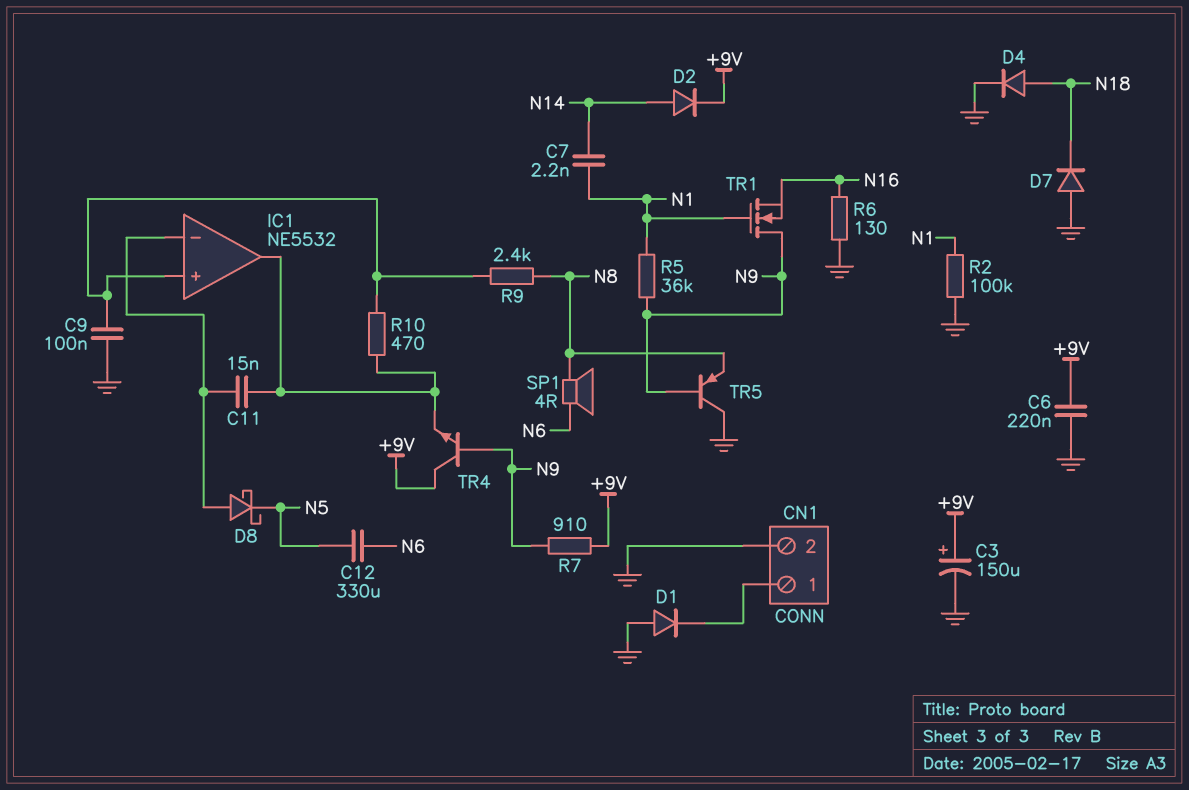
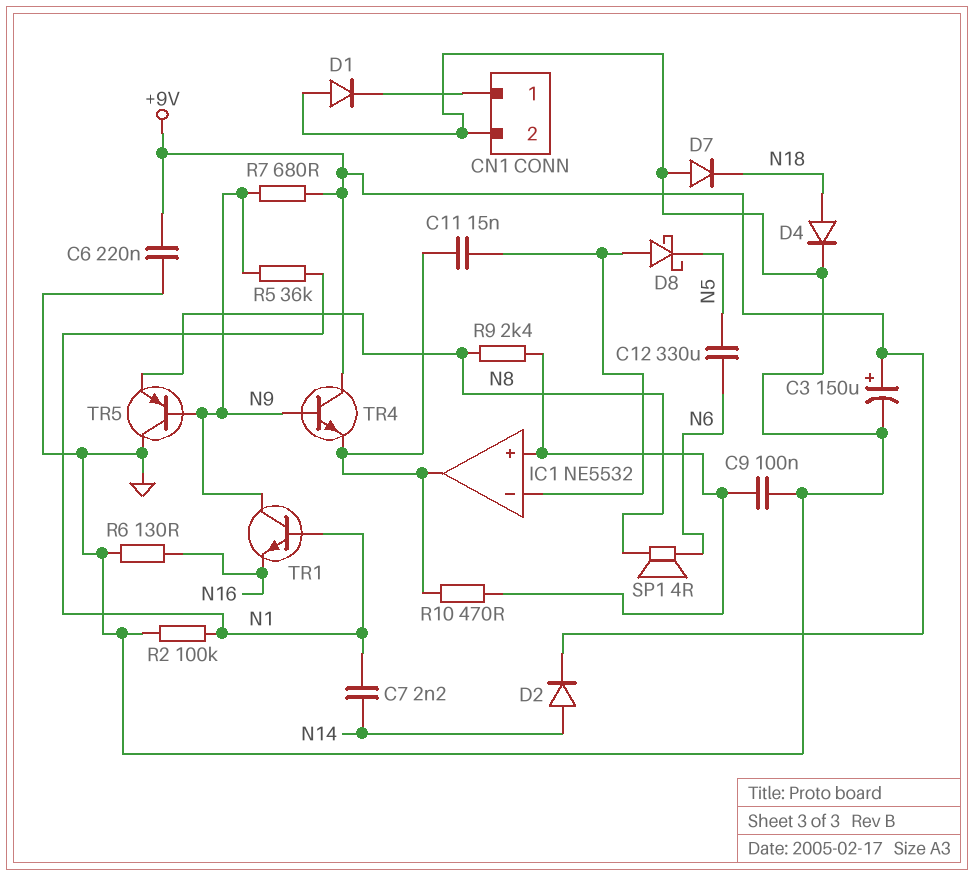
R7: 910 (+9V, N9) -> 680 (+9V, N9)
TR1: NMOS (G N1, D N9, S N16) -> NPN (B N1, C N9, E N16)

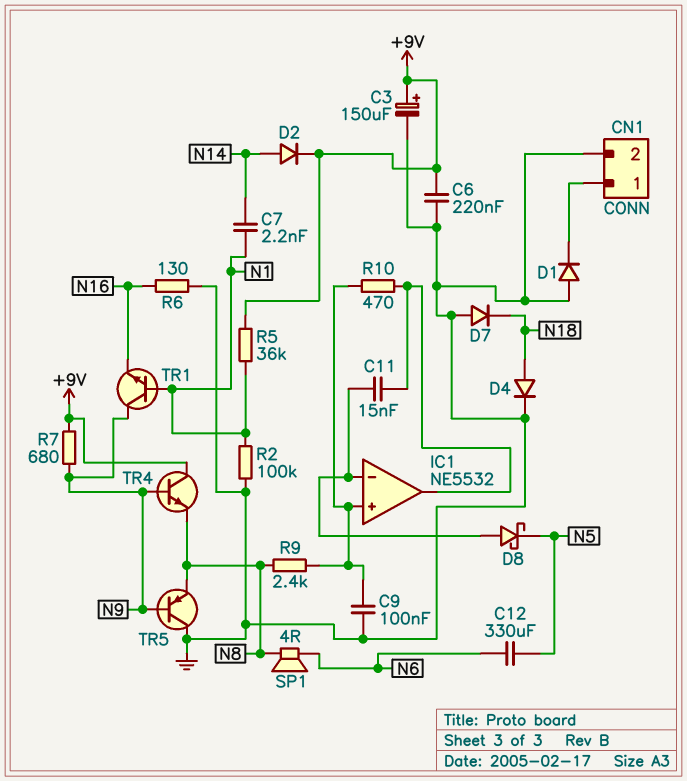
R5: 36k (N1, N9) -> 36k (+9V, N1)
TR4: NPN (B N9, C +9V, E IC1/out) -> NPN (B N9, C +9V, E N8)

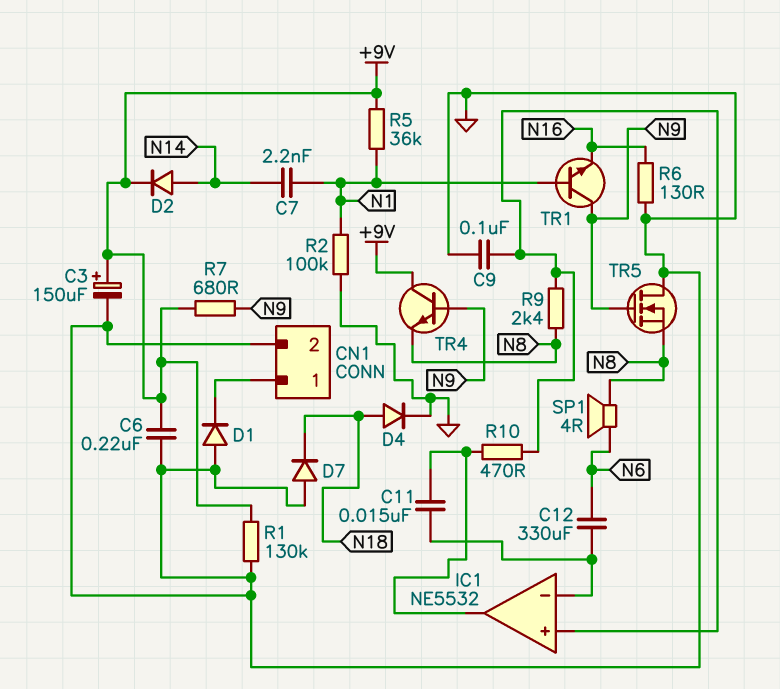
C12: 330uF (N5, N6) -> 330uF (IC1/in-, N6)
D8: schottky (A IC1/in-, K N5) -> none
R1: none -> 130k (+9V, GND)
TR5: PNP (B N9, C GND, E N8) -> NMOS (G N9, D GND, S N8)

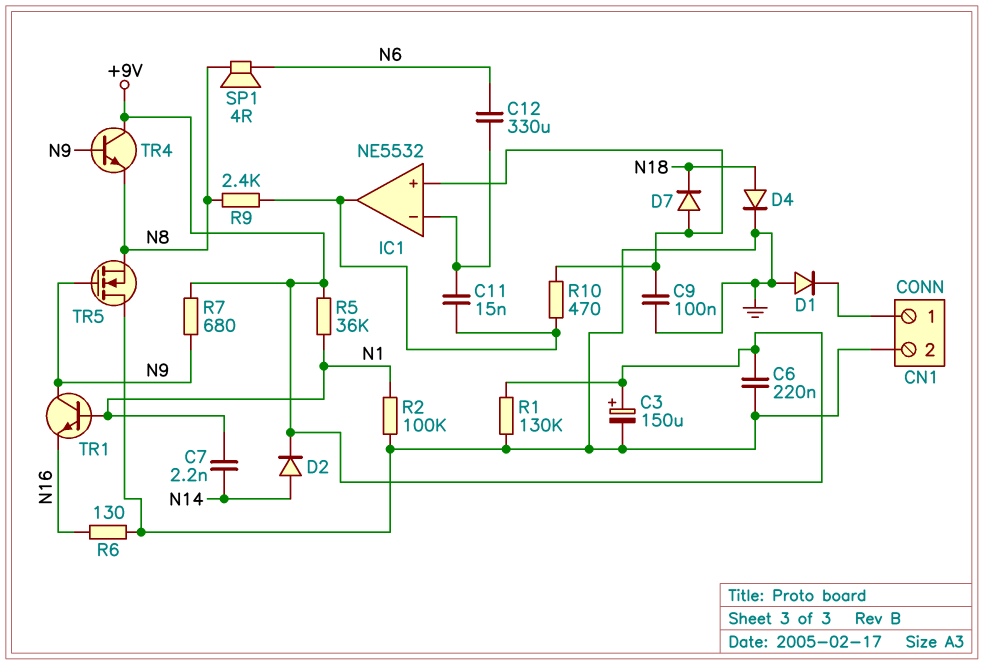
D7: diode (A GND, K N18) -> diode (A IC1/in+, K N18)
R9: 2.4k (IC1/in+, N8) -> 2.4k (IC1/out, N8)

